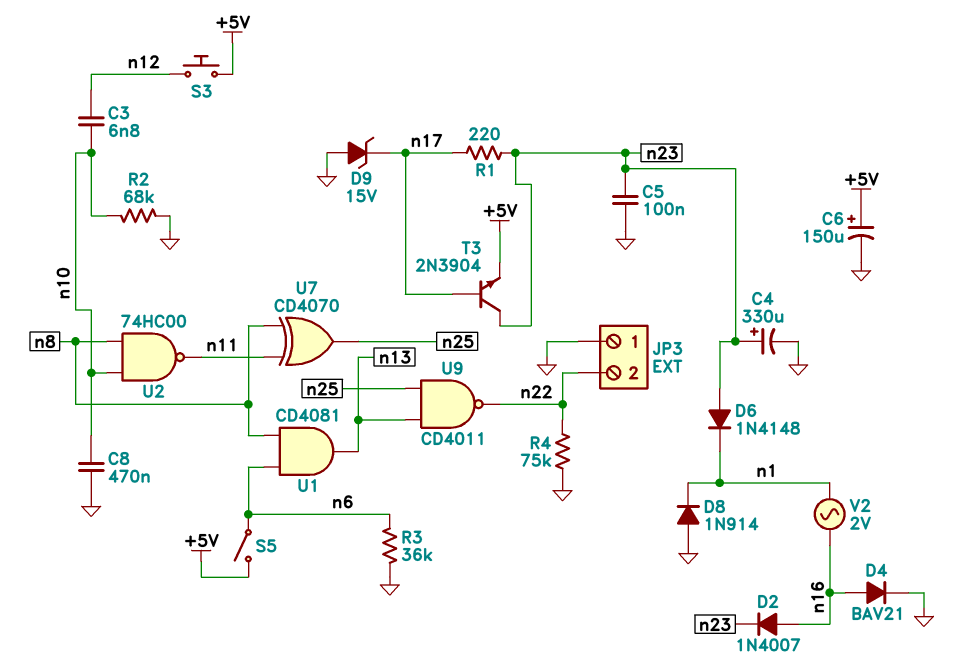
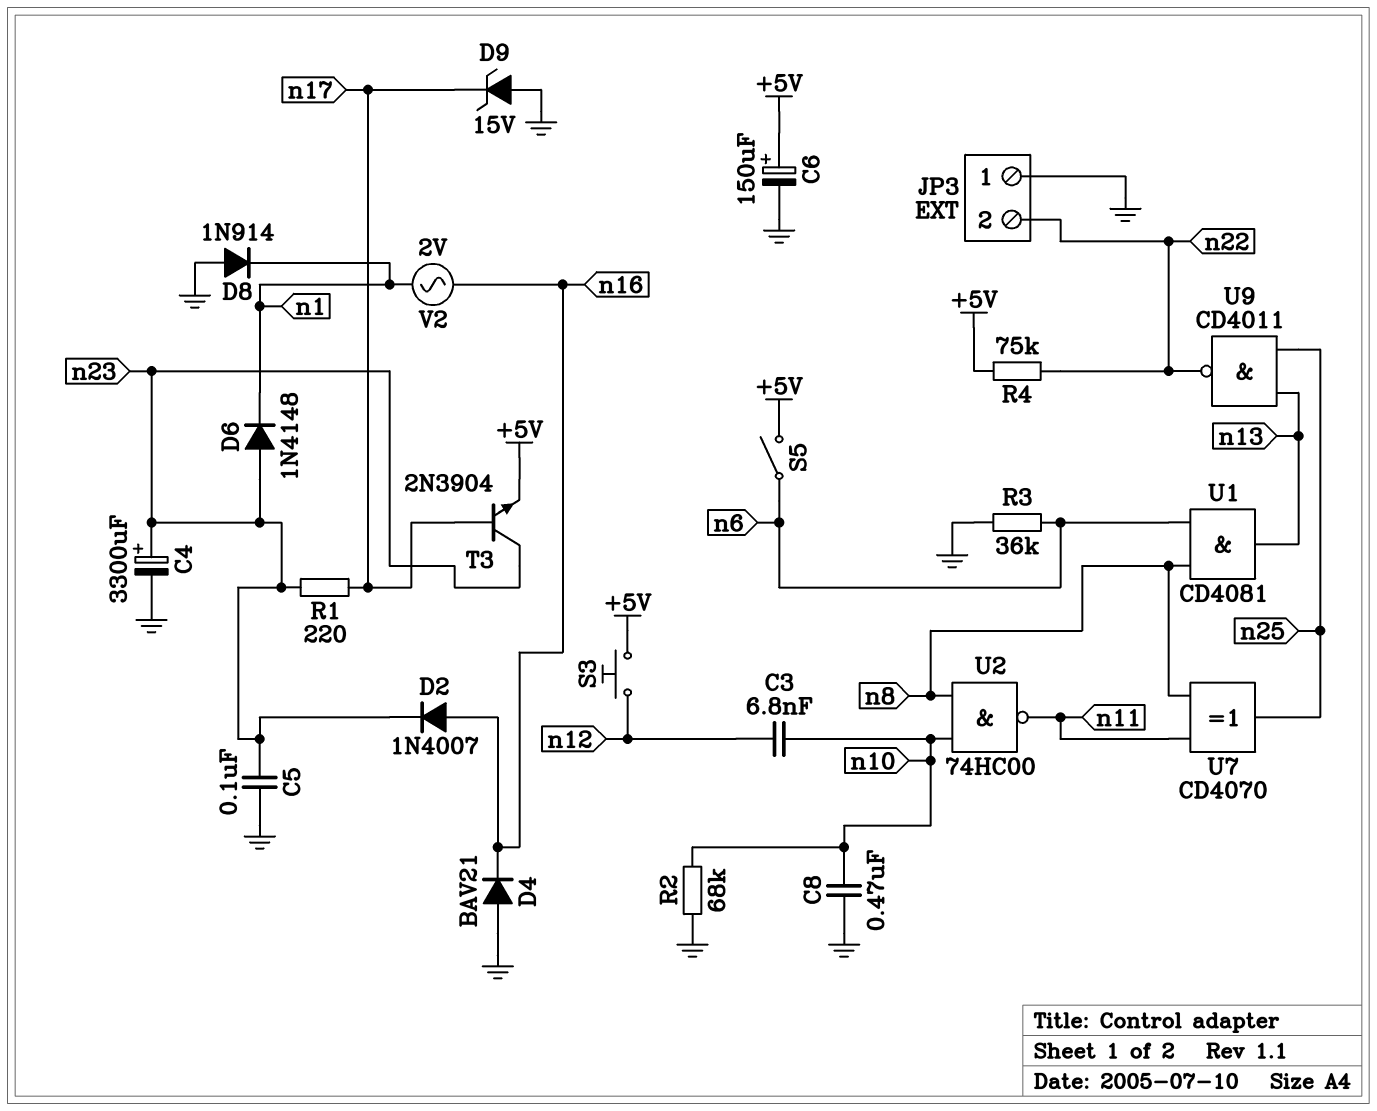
C4: 330uF (plus n23, minus GND) -> 3300uF (plus n23, minus GND)
D4: diode BAV21 (A n16, K GND) -> diode BAV21 (A GND, K n16)
R4: 75k (GND, n22) -> 75k (+5V, n22)

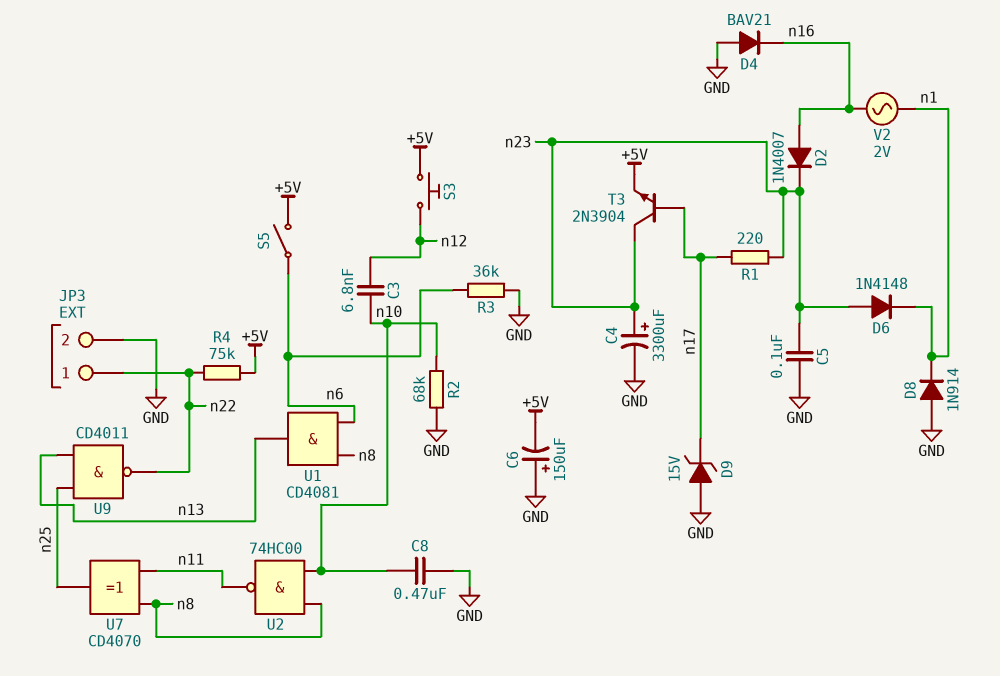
C6: 150uF (plus +5V, minus GND) -> 150uF (plus GND, minus +5V)
JP3 pin 1: GND -> n22
JP3 pin 2: n22 -> GND

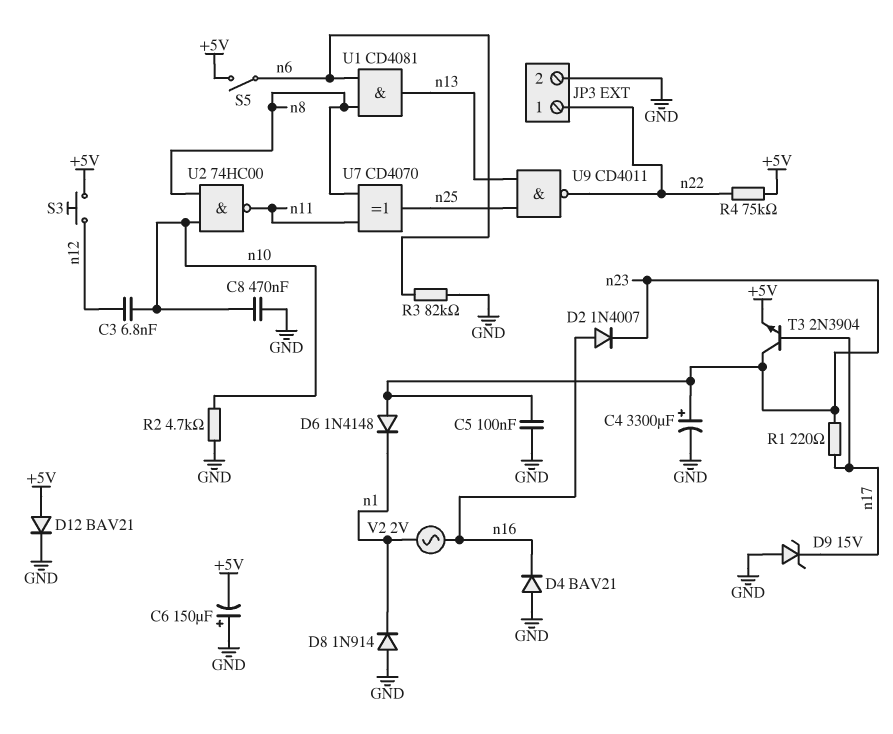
D12: none -> diode BAV21 (A +5V, K GND)
R2: 68k (GND, n10) -> 4.7k (GND, n10)
R3: 36k (GND, n6) -> 82k (GND, n6)

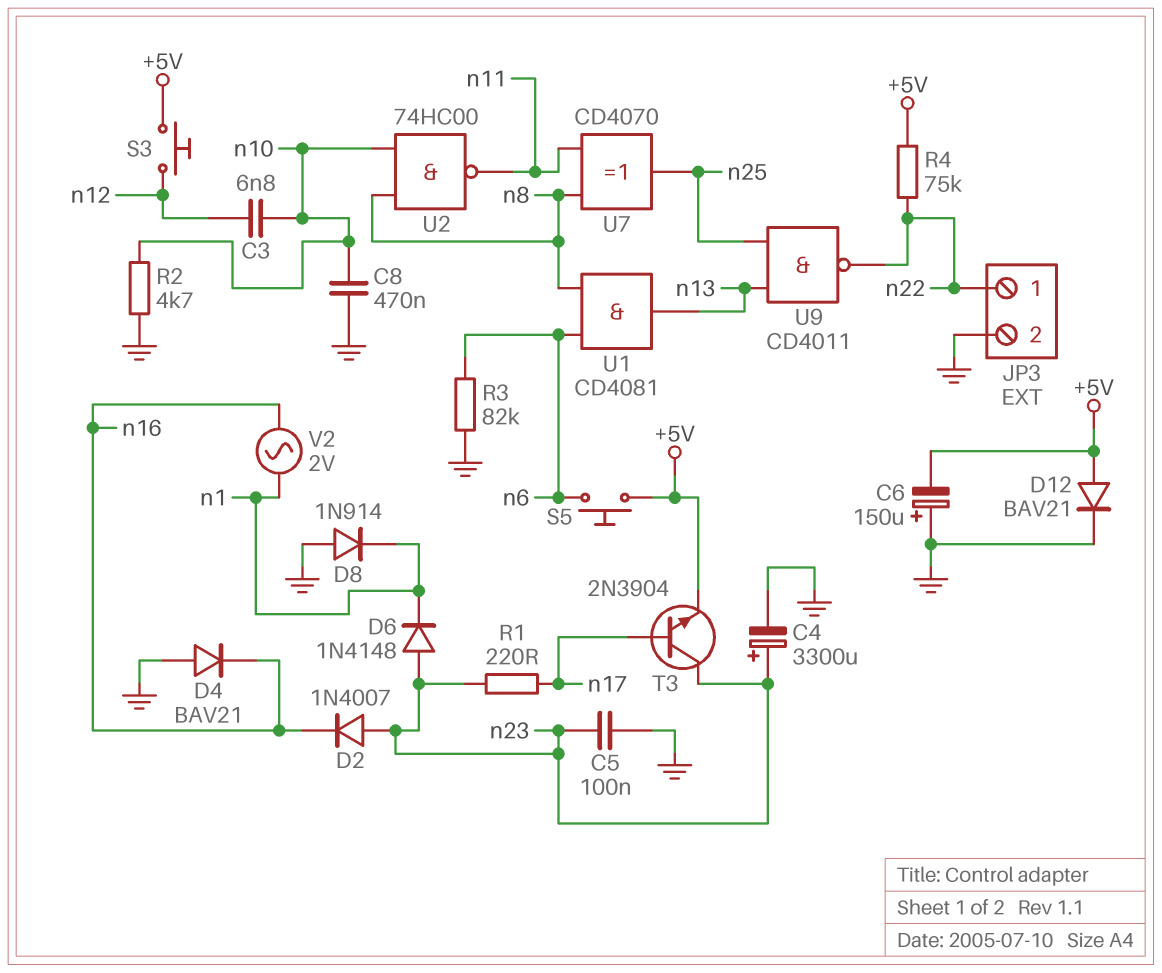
D2: diode 1N4007 (A n16, K n23) -> diode 1N4007 (A n23, K n16)
D9: zener 15V (A GND, K n17) -> none
S5: switch (+5V, n6) -> button (+5V, n6)

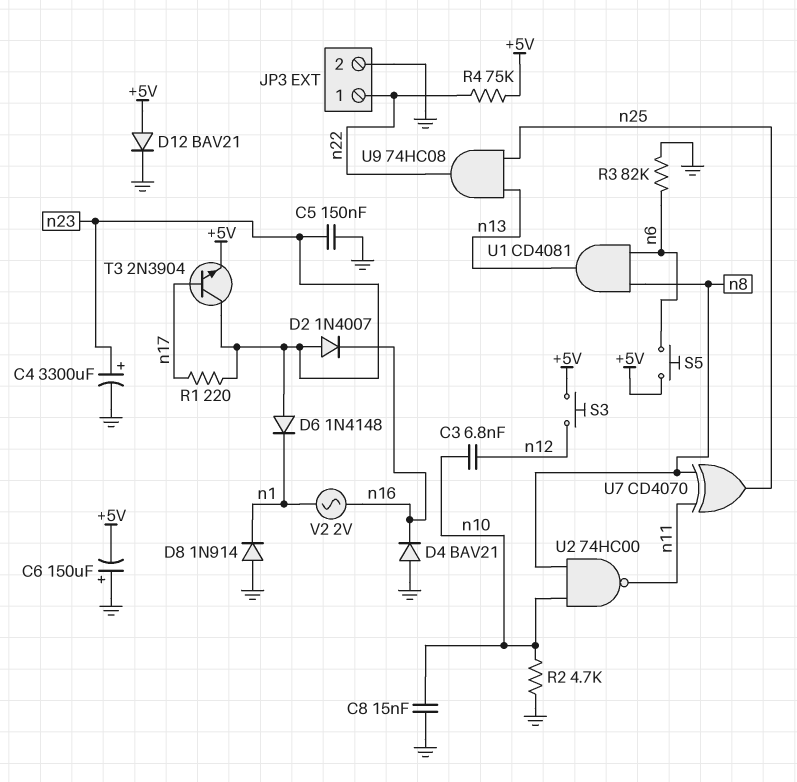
C5: 100nF (GND, n23) -> 150nF (GND, n23)
C8: 470nF (GND, n10) -> 15nF (GND, n10)
U9: NAND CD4011 (in n13, in n25, out n22) -> AND 74HC08 (in n13, in n25, out n22)

